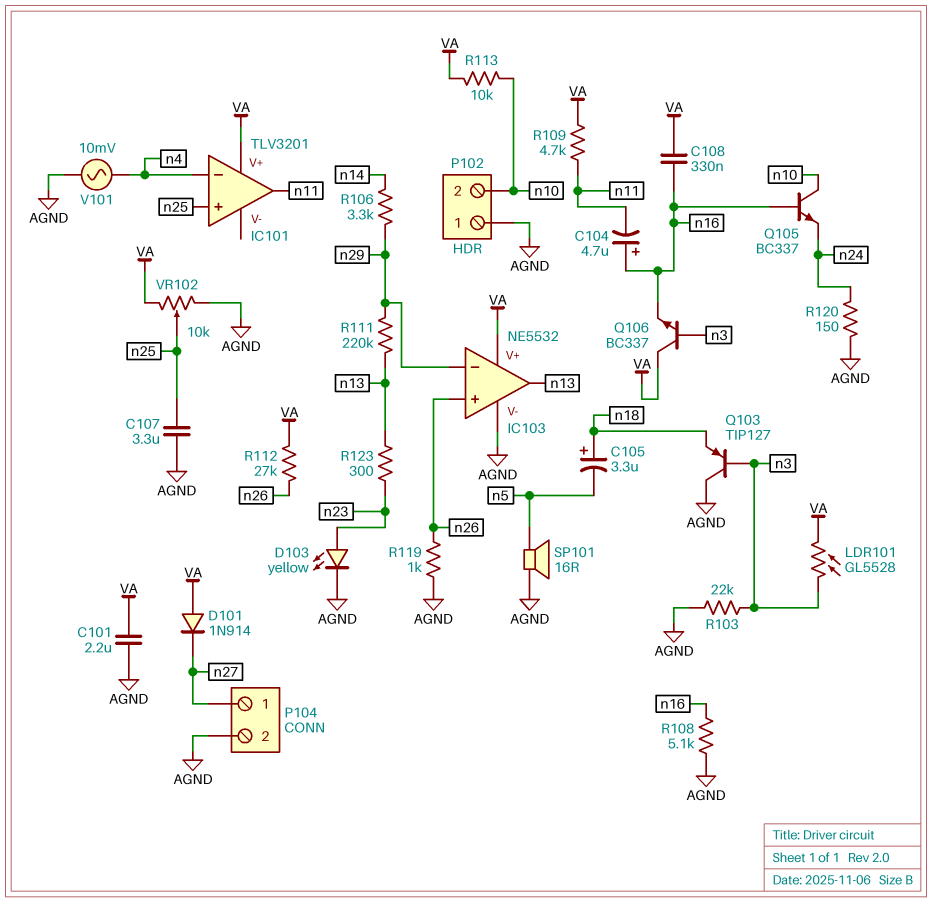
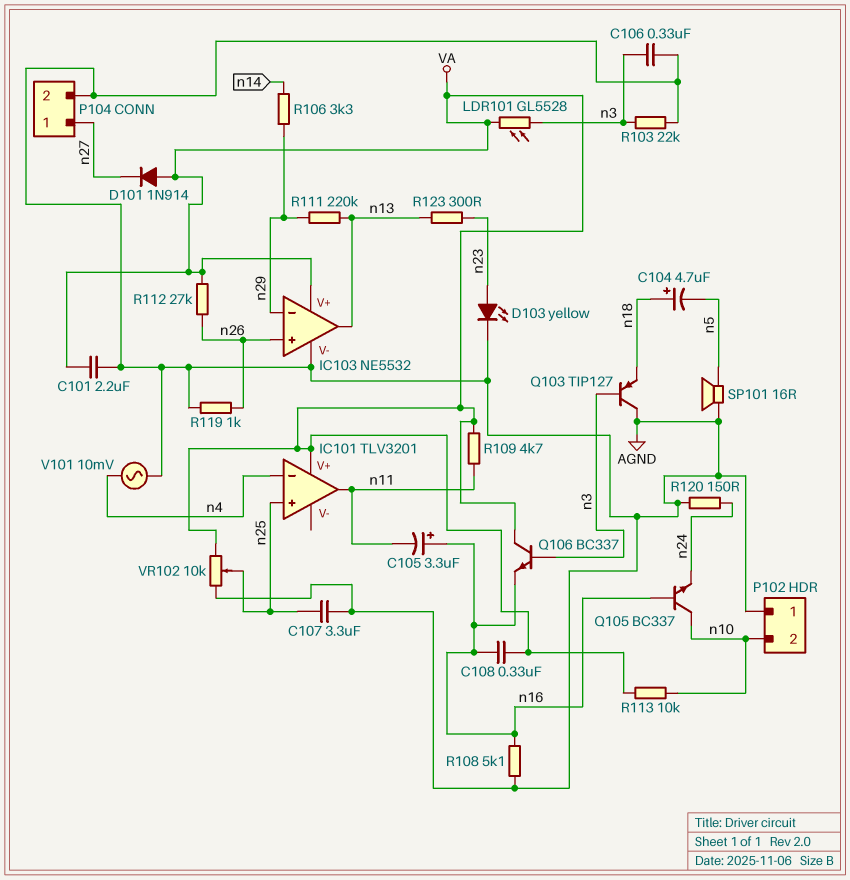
C104: 4.7uF (plus n16, minus n11) -> 4.7uF (plus n18, minus n5)
C105: 3.3uF (plus n18, minus n5) -> 3.3uF (plus n16, minus n11)
C106: none -> 330nF (AGND, n3)

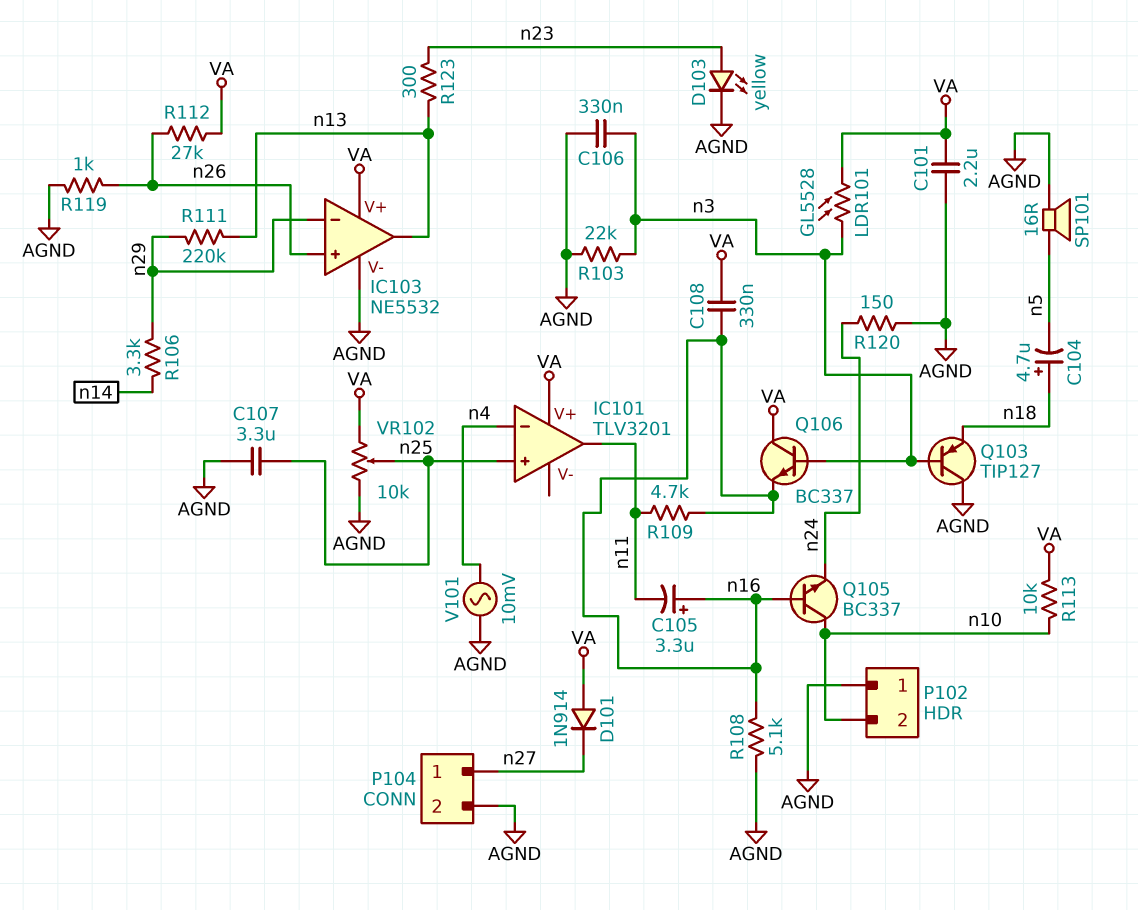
R109: 4.7k (VA, n11) -> 4.7k (n11, n16)

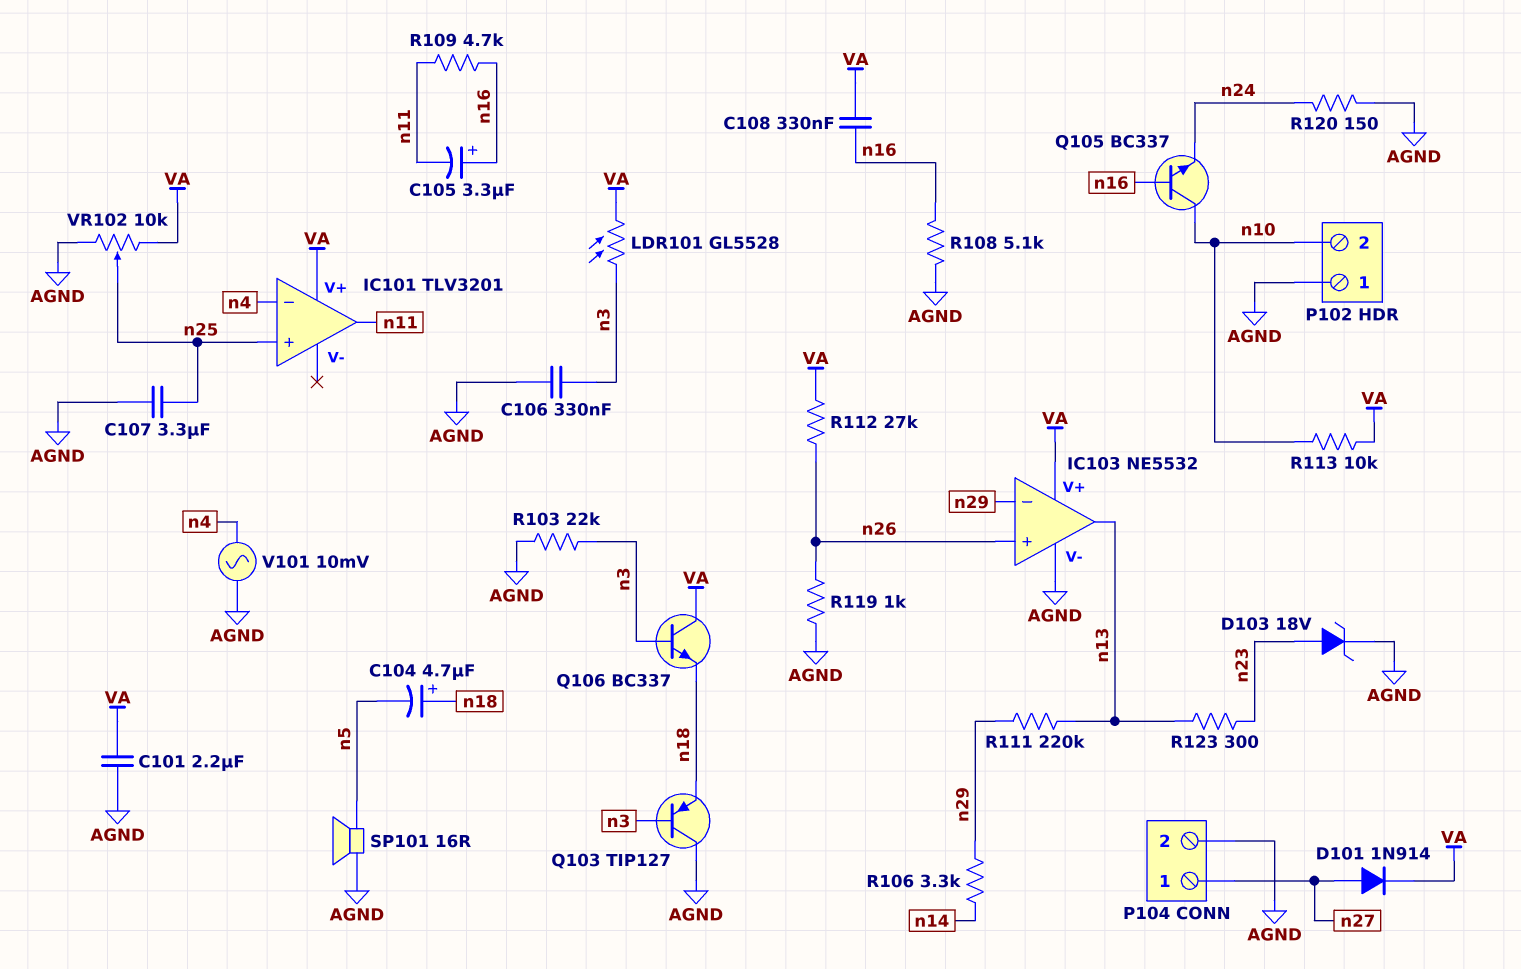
D101: diode 1N914 (A VA, K n27) -> diode 1N914 (A n27, K VA)
D103: LED yellow (A n23, K AGND) -> zener 18V (A n23, K AGND)
Q106: NPN BC337 (B n3, C VA, E n16) -> NPN BC337 (B n3, C VA, E n18)

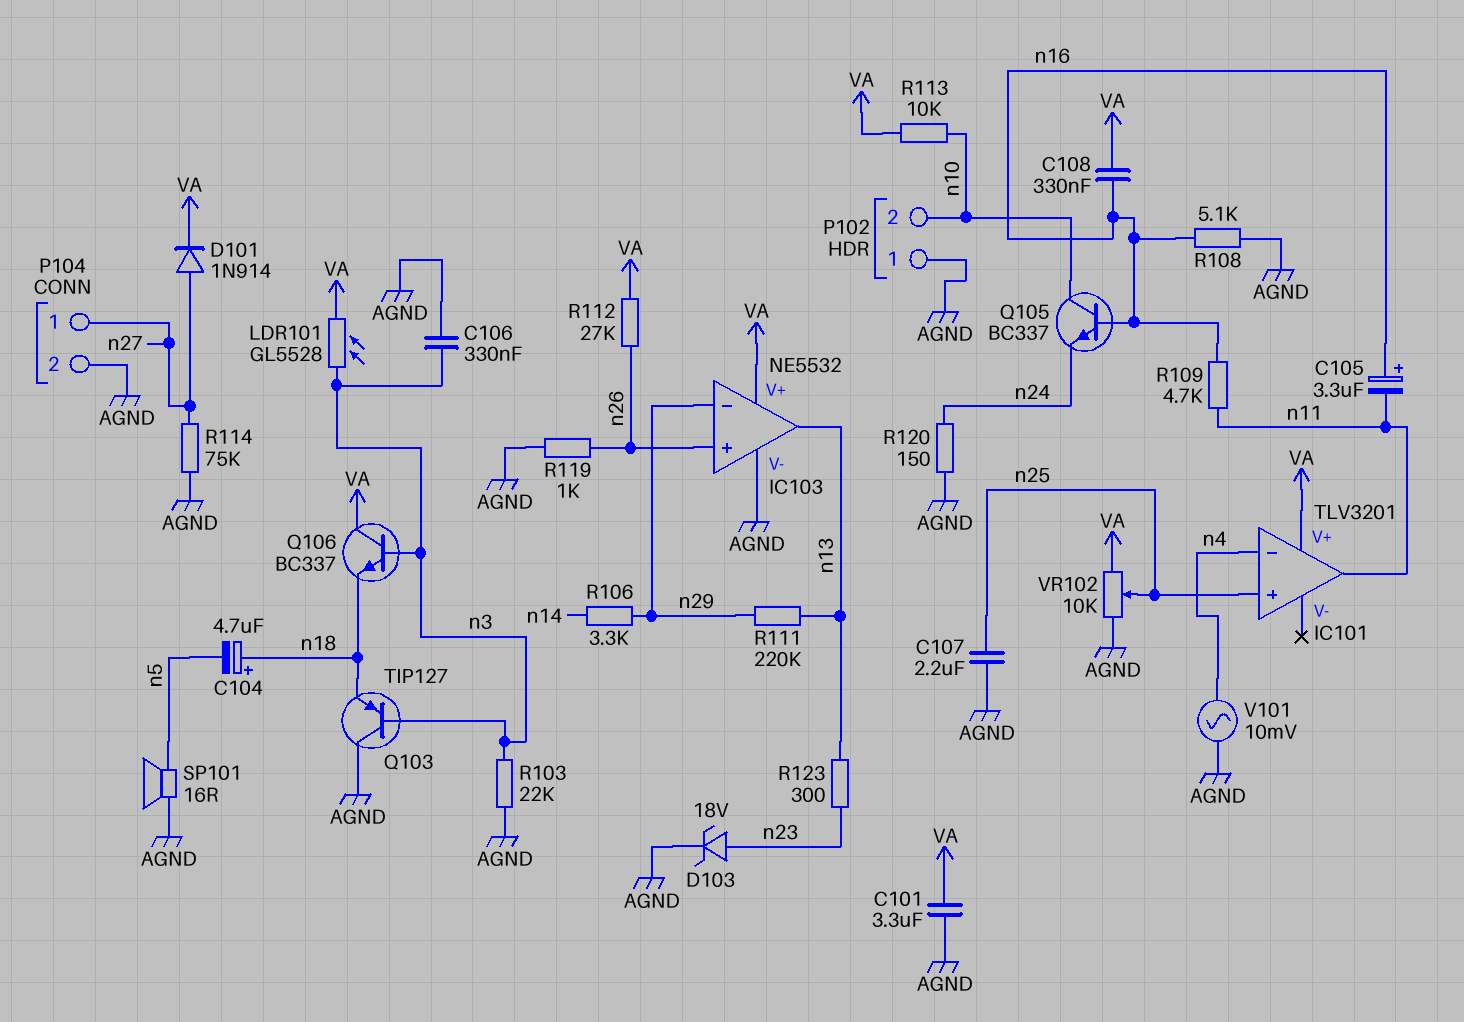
C101: 2.2uF (AGND, VA) -> 3.3uF (AGND, VA)
C107: 3.3uF (AGND, n25) -> 2.2uF (AGND, n25)
R114: none -> 75k (AGND, n27)

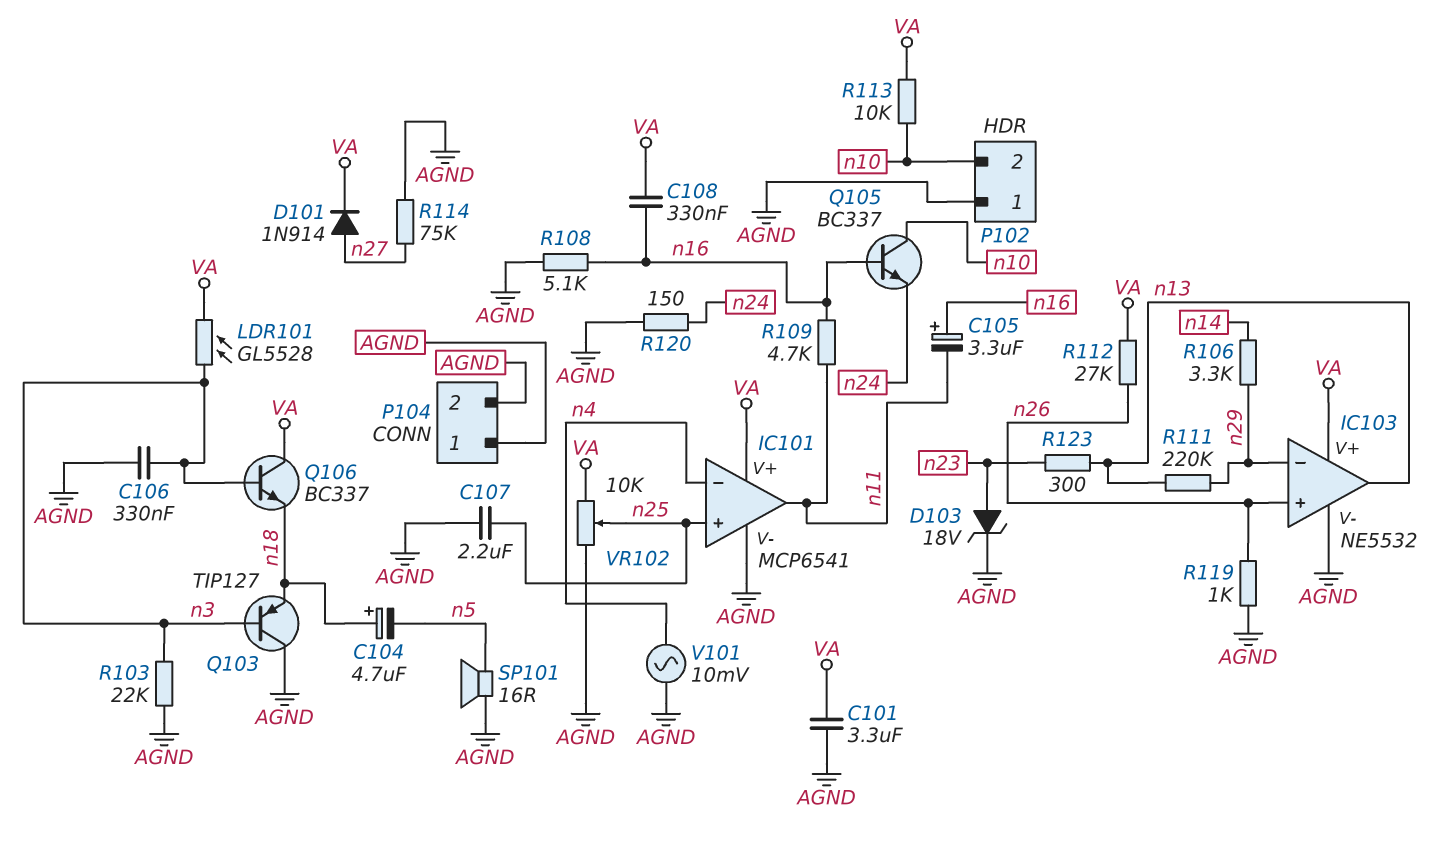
IC101: TLV3201 -> MCP6541
IC101 pin V-: none -> AGND
P104 pin 1: n27 -> AGND

